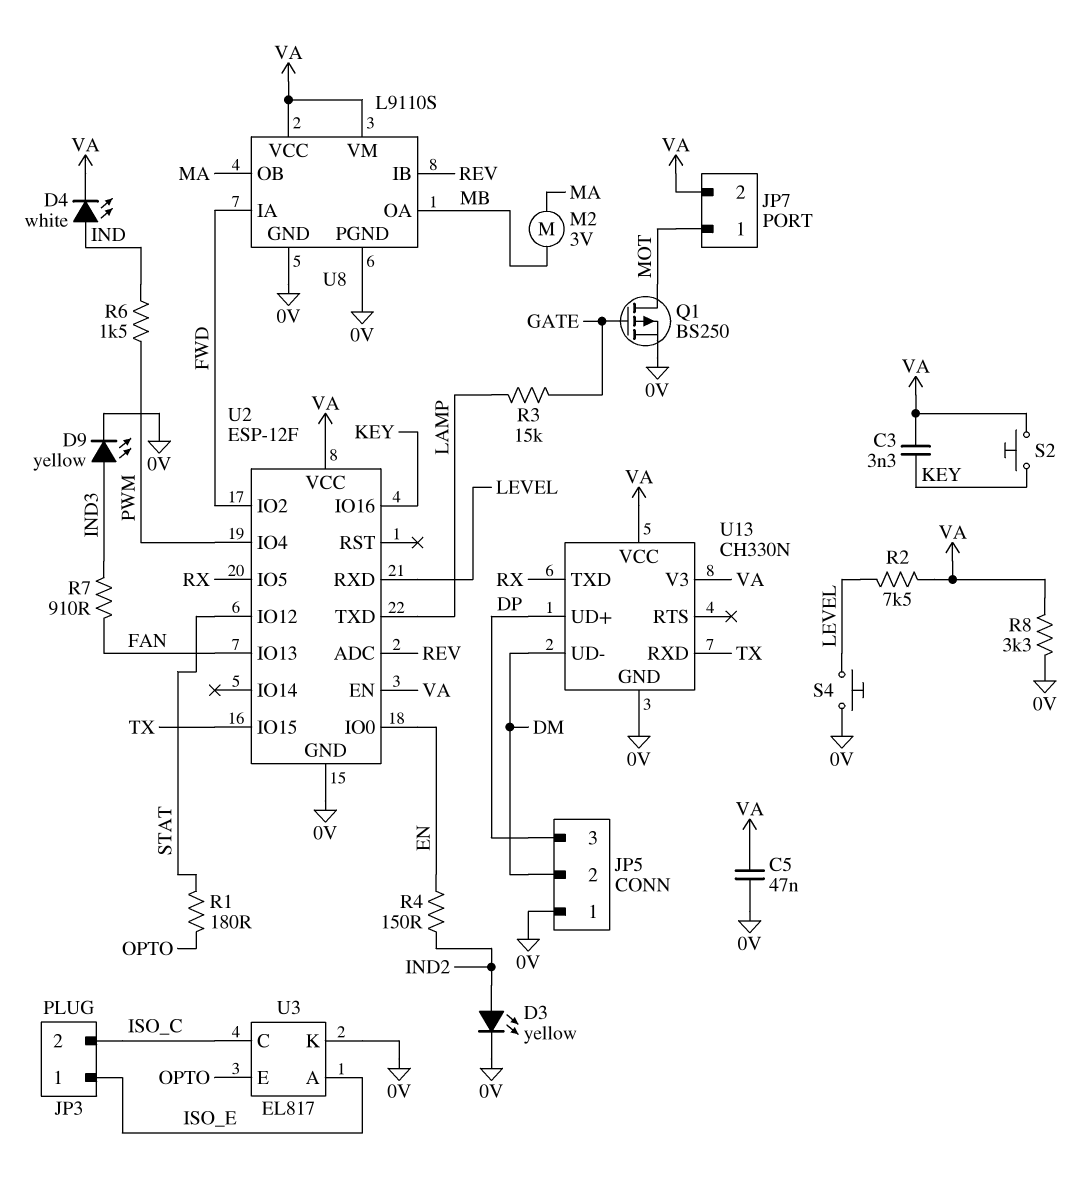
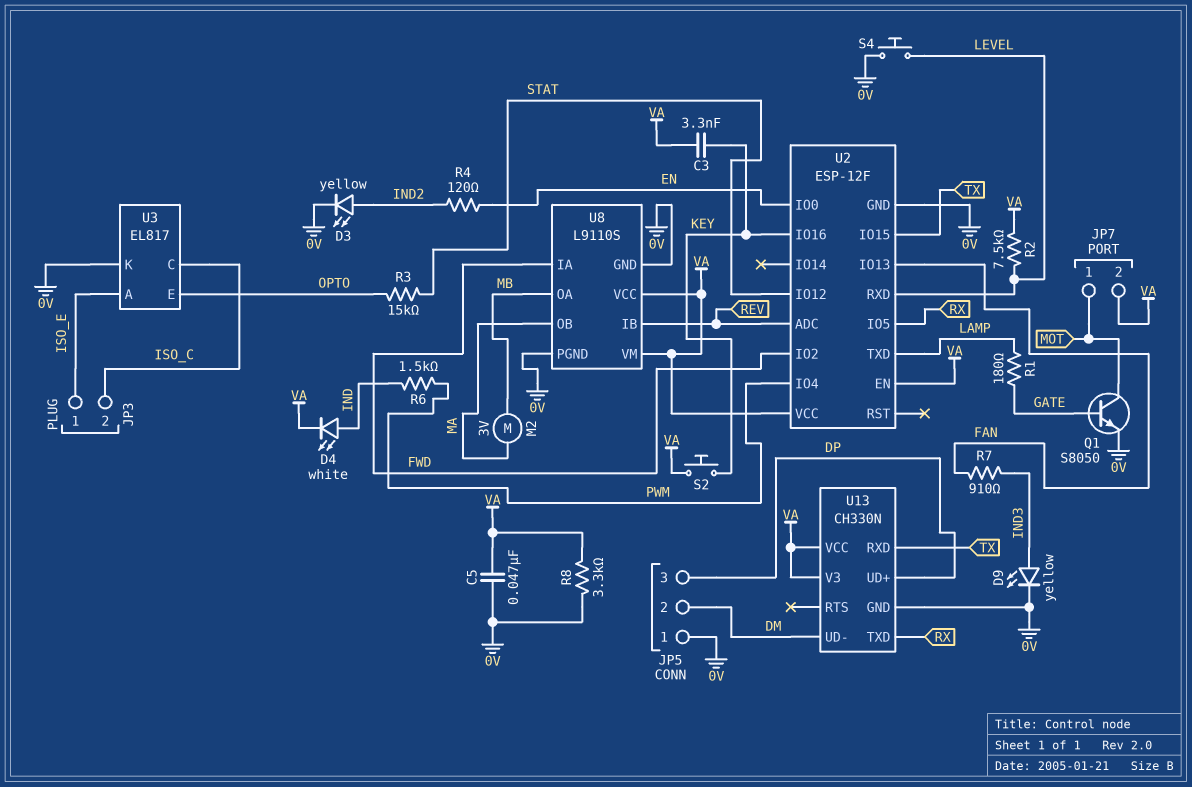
Q1: PMOS BS250 (G GATE, D MOT, S 0V) -> NPN S8050 (B GATE, C MOT, E 0V)
R1: 180 (OPTO, STAT) -> 180 (GATE, LAMP)
R3: 15k (GATE, LAMP) -> 15k (OPTO, STAT)
R4: 150 (EN, IND2) -> 120 (EN, IND2)

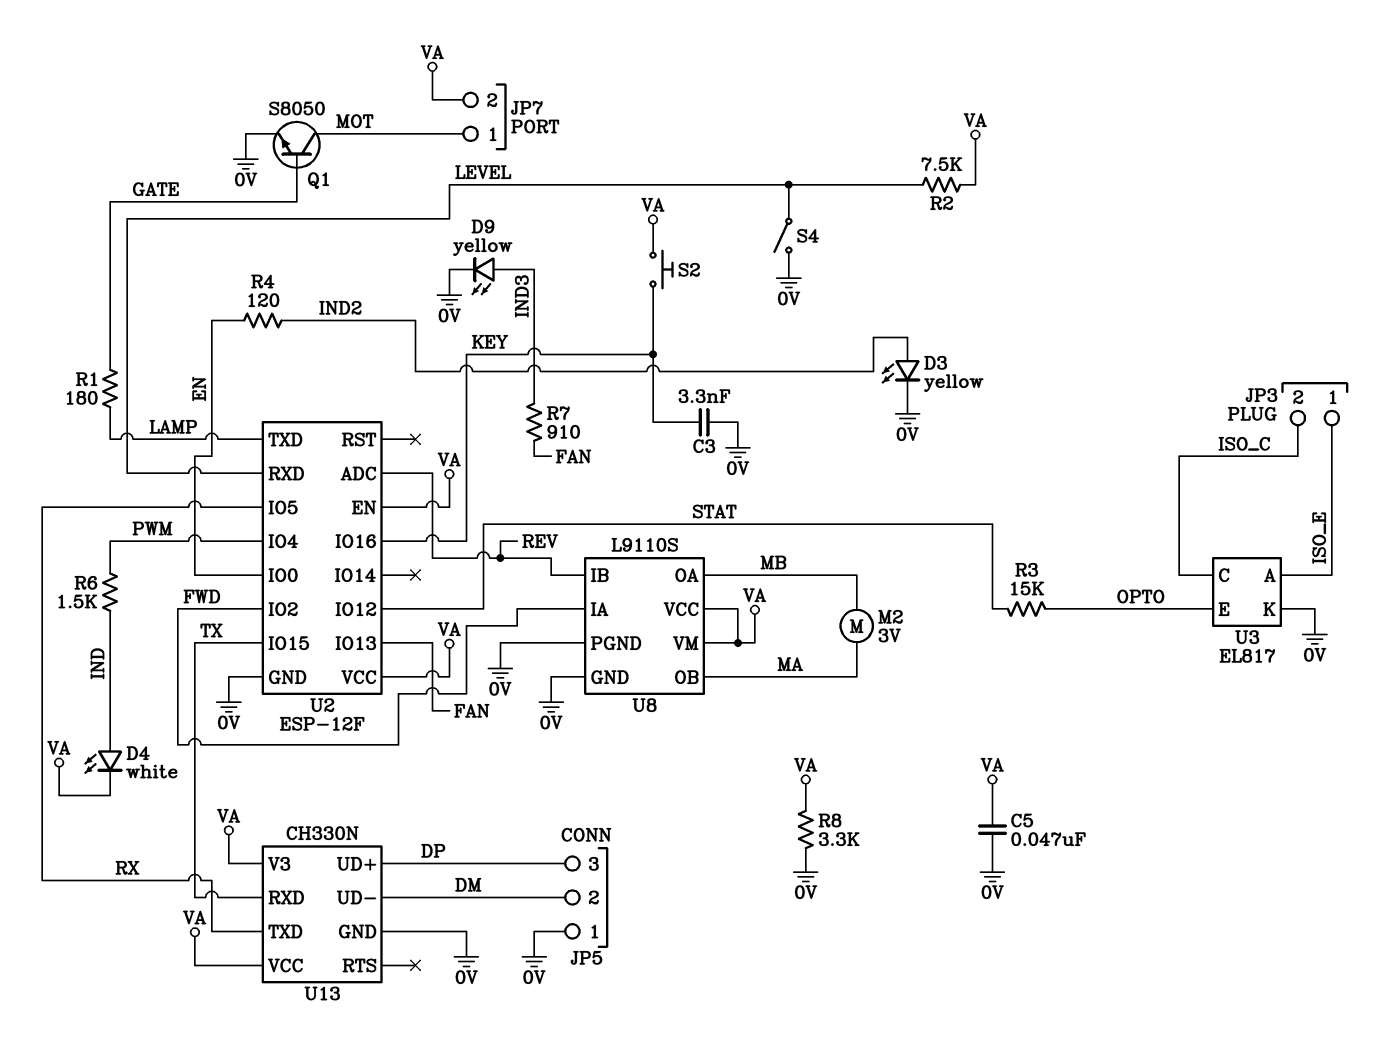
C3: 3.3nF (KEY, VA) -> 3.3nF (0V, KEY)
S4: button (0V, LEVEL) -> switch (0V, LEVEL)

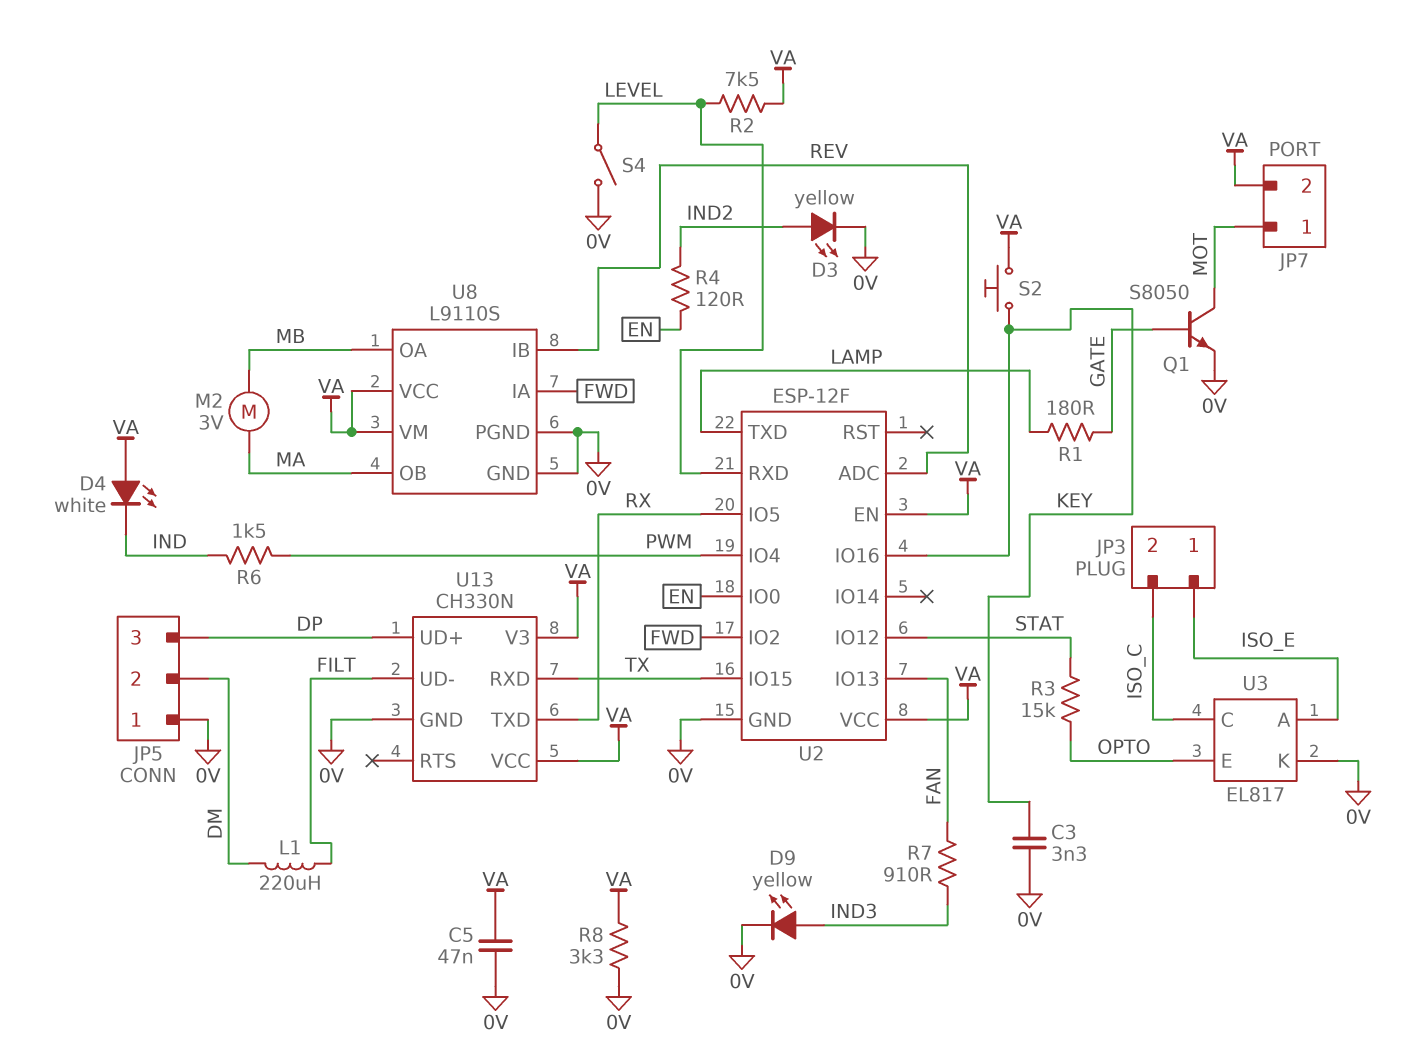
D4: LED white (A IND, K VA) -> LED white (A VA, K IND)
L1: none -> 220uH (DM, FILT)
U13 pin UD-: DM -> FILT

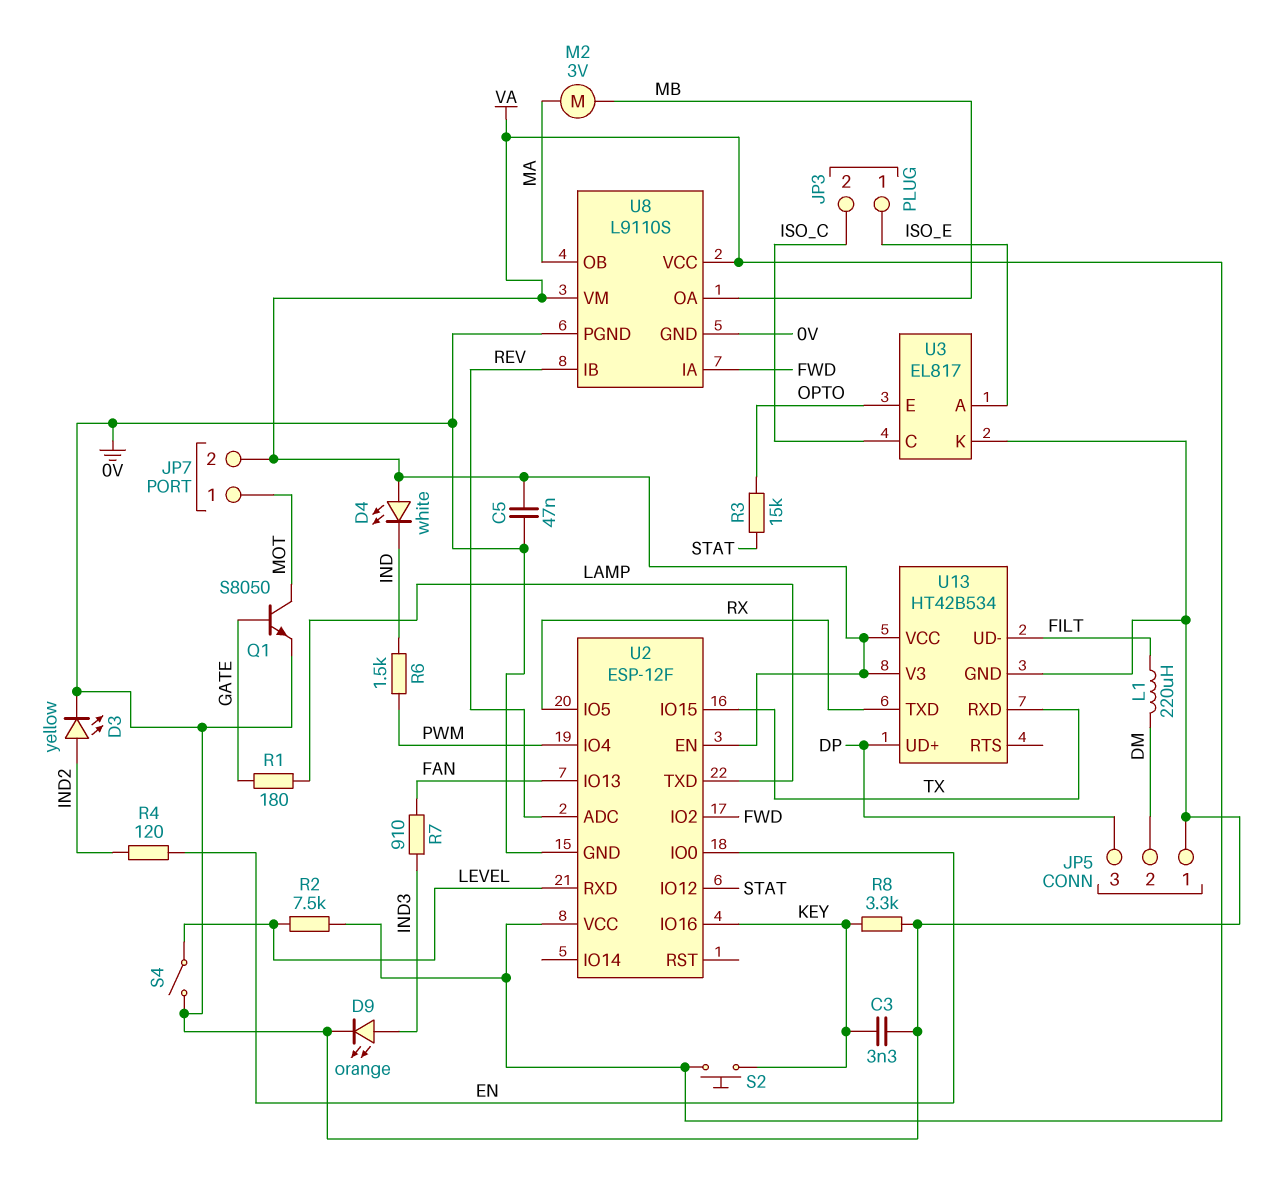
D9: LED yellow (A IND3, K 0V) -> LED orange (A IND3, K 0V)
R8: 3.3k (0V, VA) -> 3.3k (0V, KEY)
U13: CH330N -> HT42B534

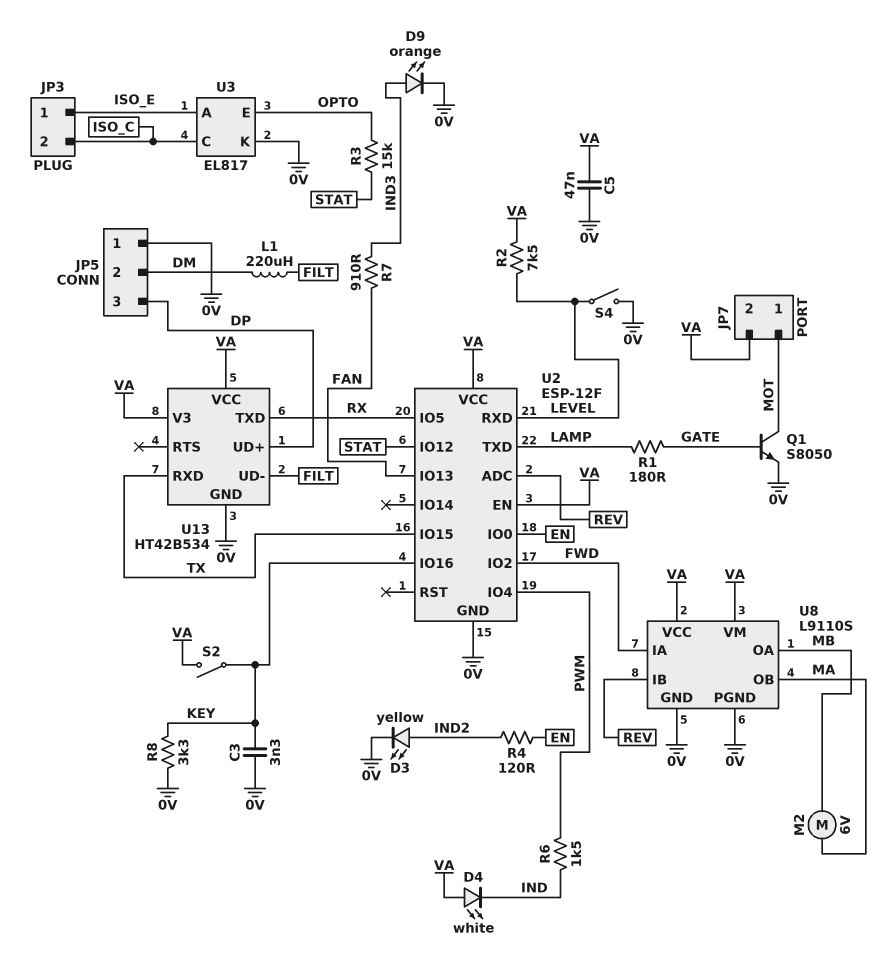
M2: motor 3V (MA, MB) -> motor 6V (MA, MB)
S2: button (KEY, VA) -> switch (KEY, VA)

